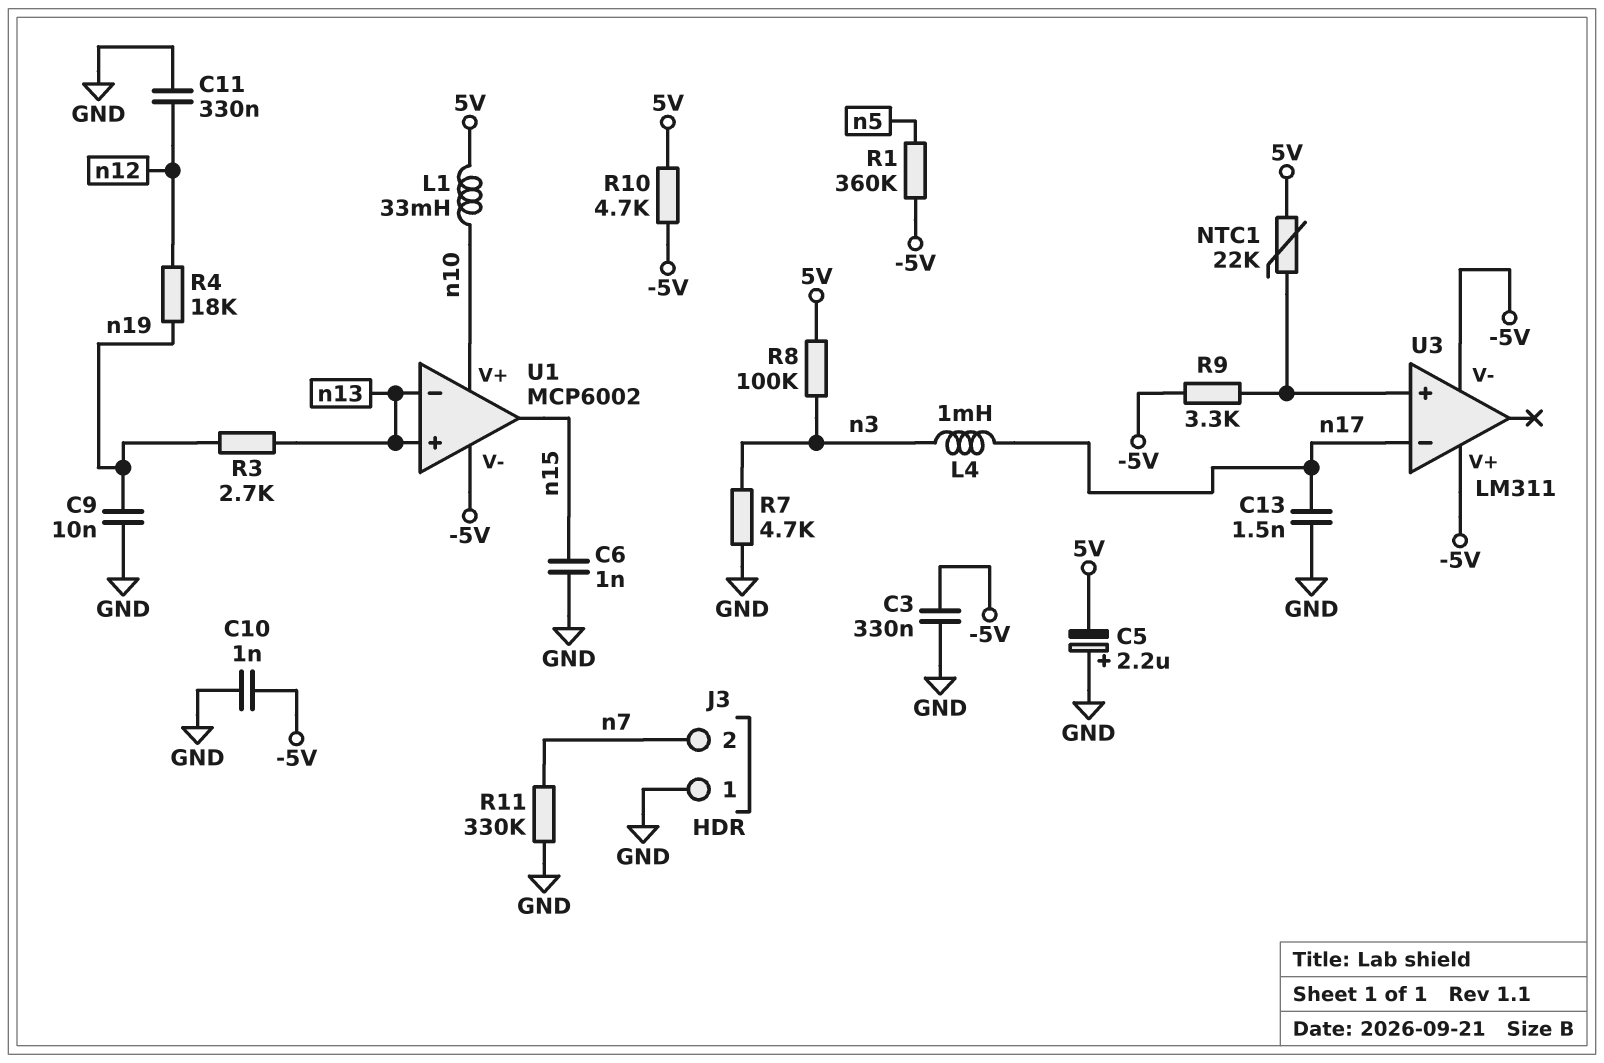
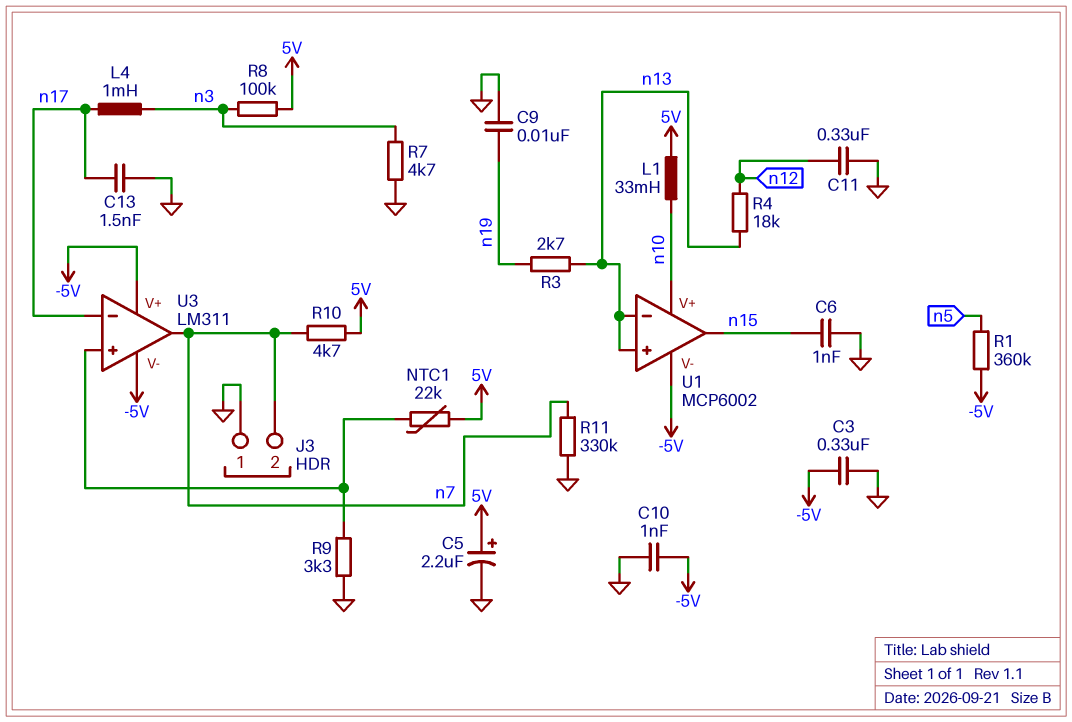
C5: 2.2uF (plus GND, minus 5V) -> 2.2uF (plus 5V, minus GND)
R4: 18k (n12, n19) -> 18k (n12, n13)
R9: 3.3k (-5V, U3/in+) -> 3.3k (GND, U3/in+)
R10: 4.7k (-5V, 5V) -> 4.7k (5V, n7)
U3 pin out: none -> n7

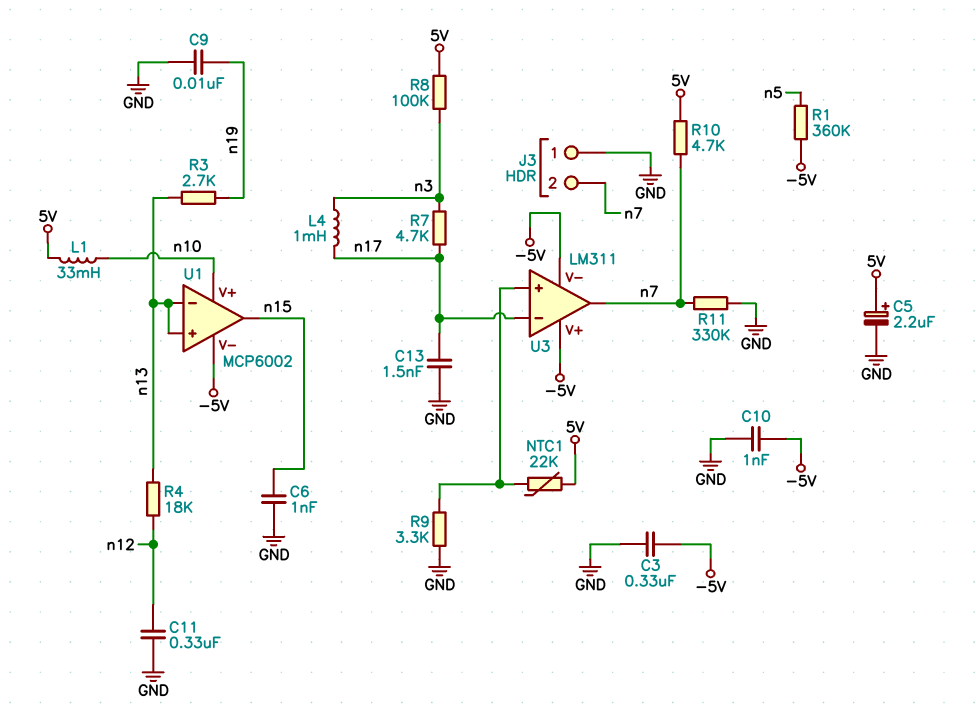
R7: 4.7k (GND, n3) -> 4.7k (n3, n17)

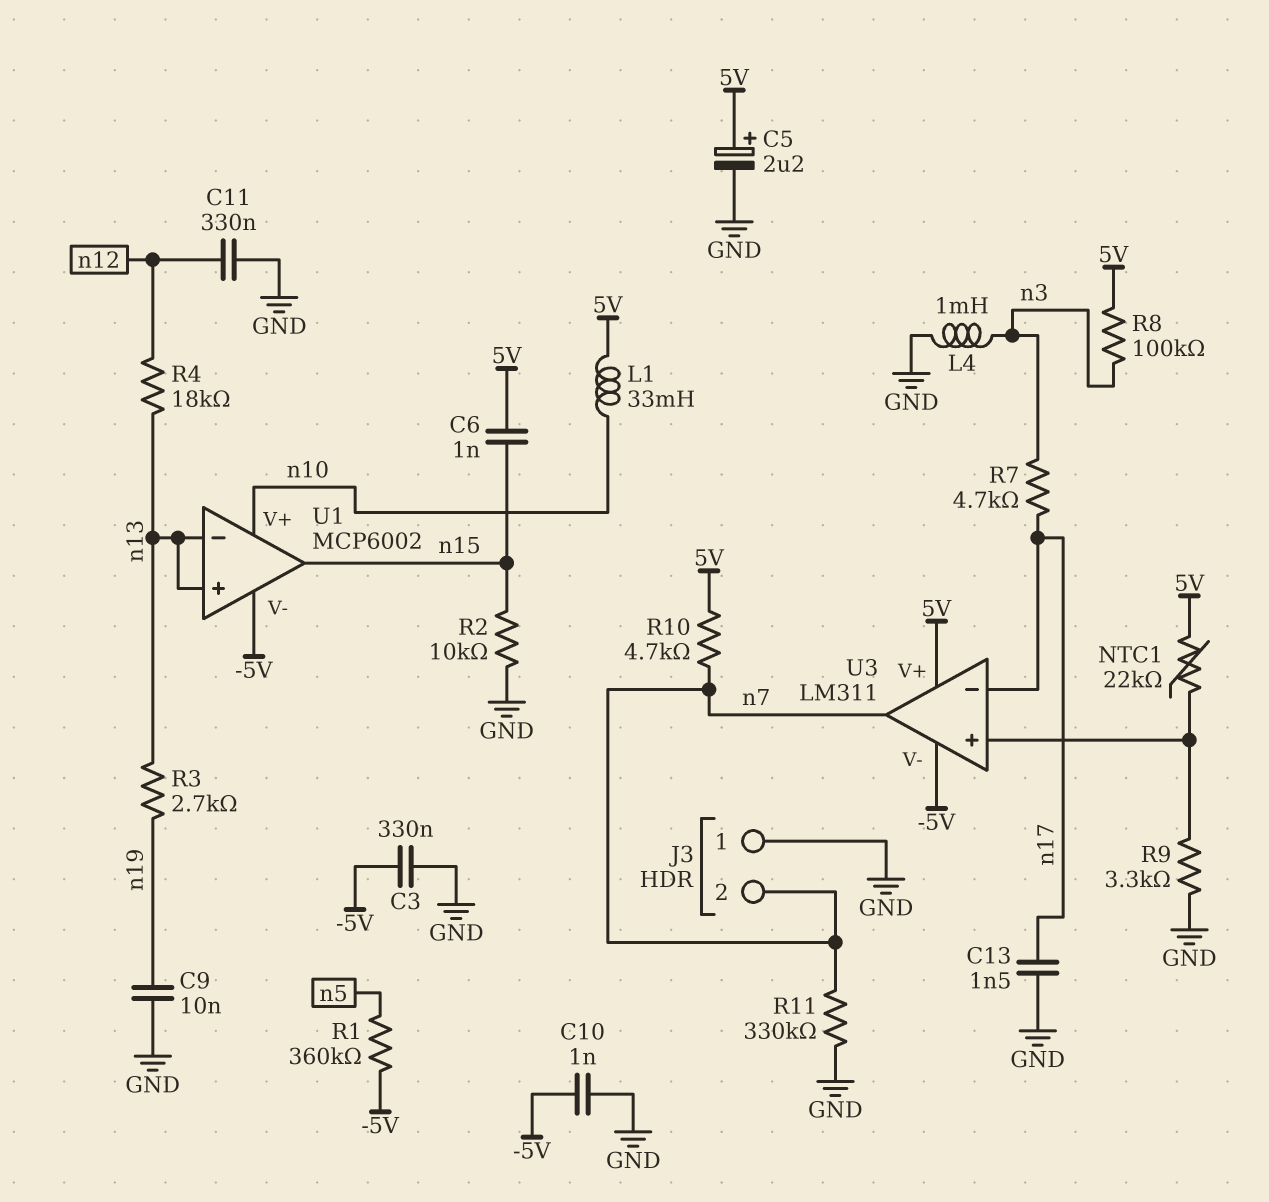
C6: 1nF (GND, n15) -> 1nF (5V, n15)
L4: 1mH (n3, n17) -> 1mH (GND, n3)
R2: none -> 10k (GND, n15)
U3 pin V+: -5V -> 5V

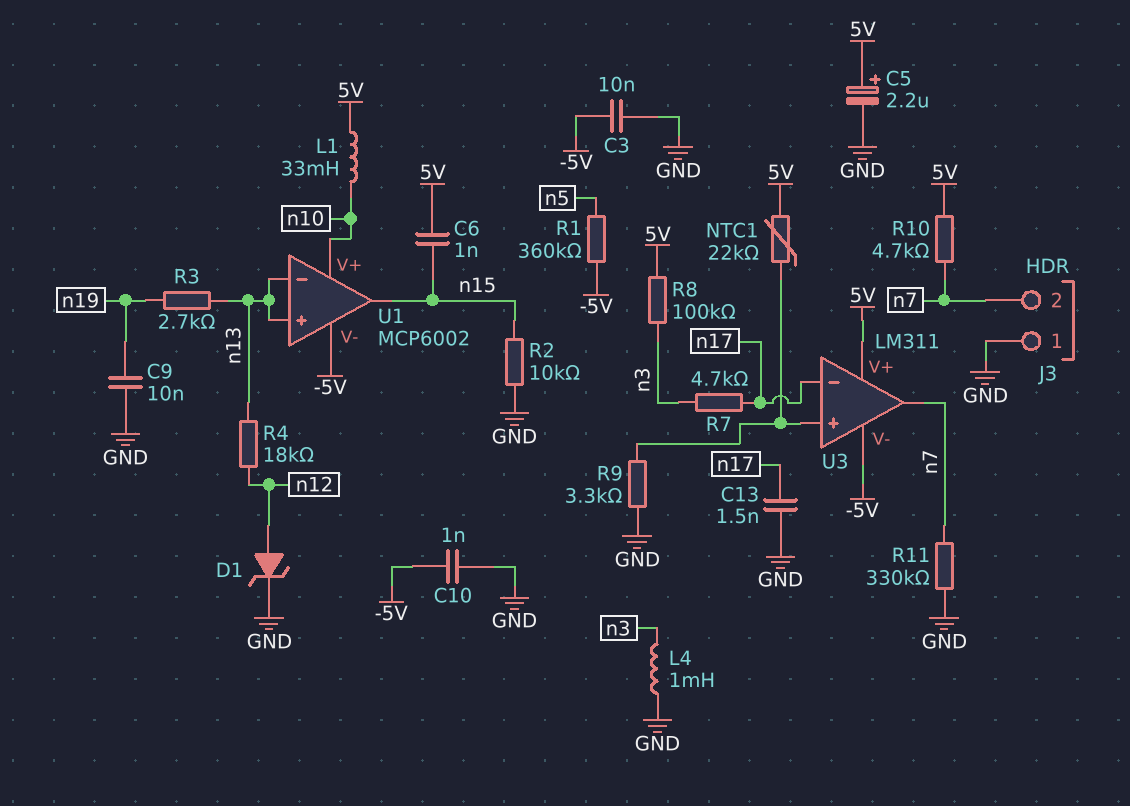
C3: 330nF (-5V, GND) -> 10nF (-5V, GND)
C11: 330nF (GND, n12) -> none
D1: none -> zener (A n12, K GND)

